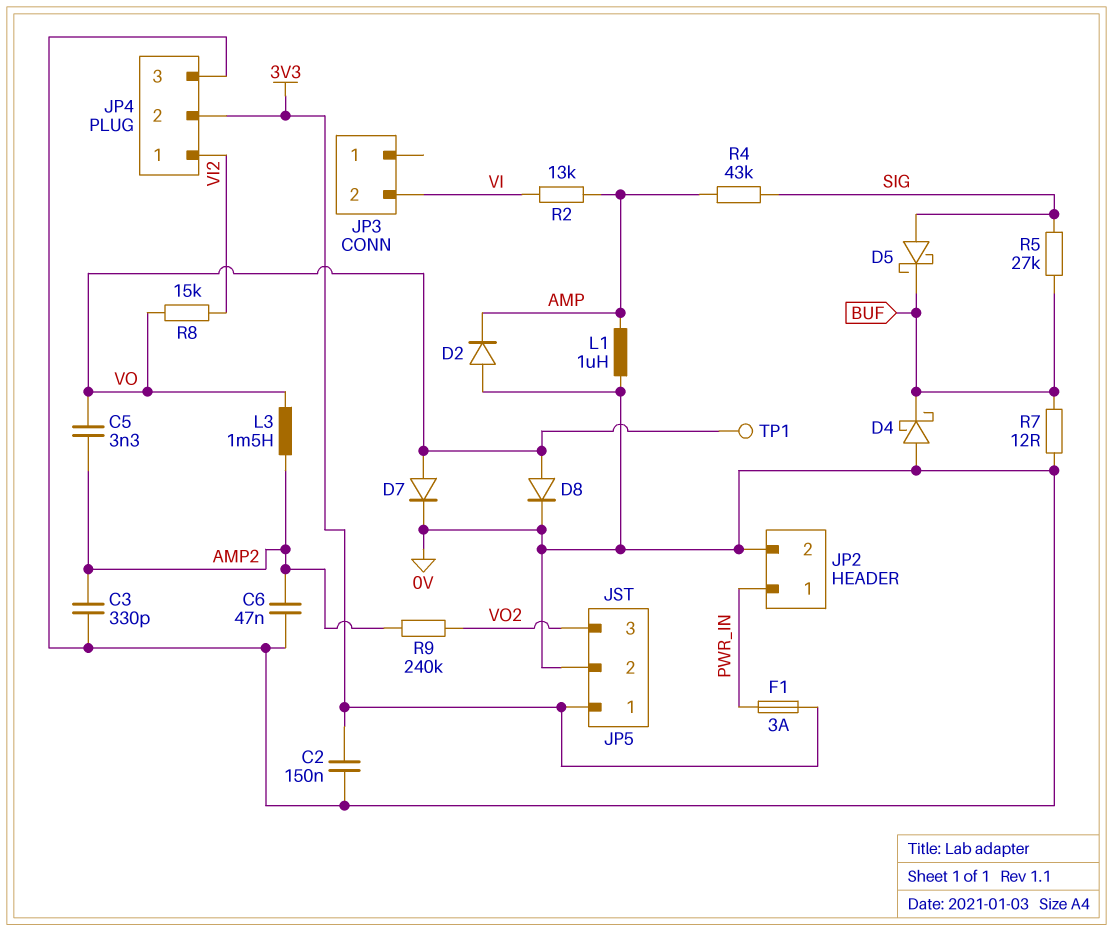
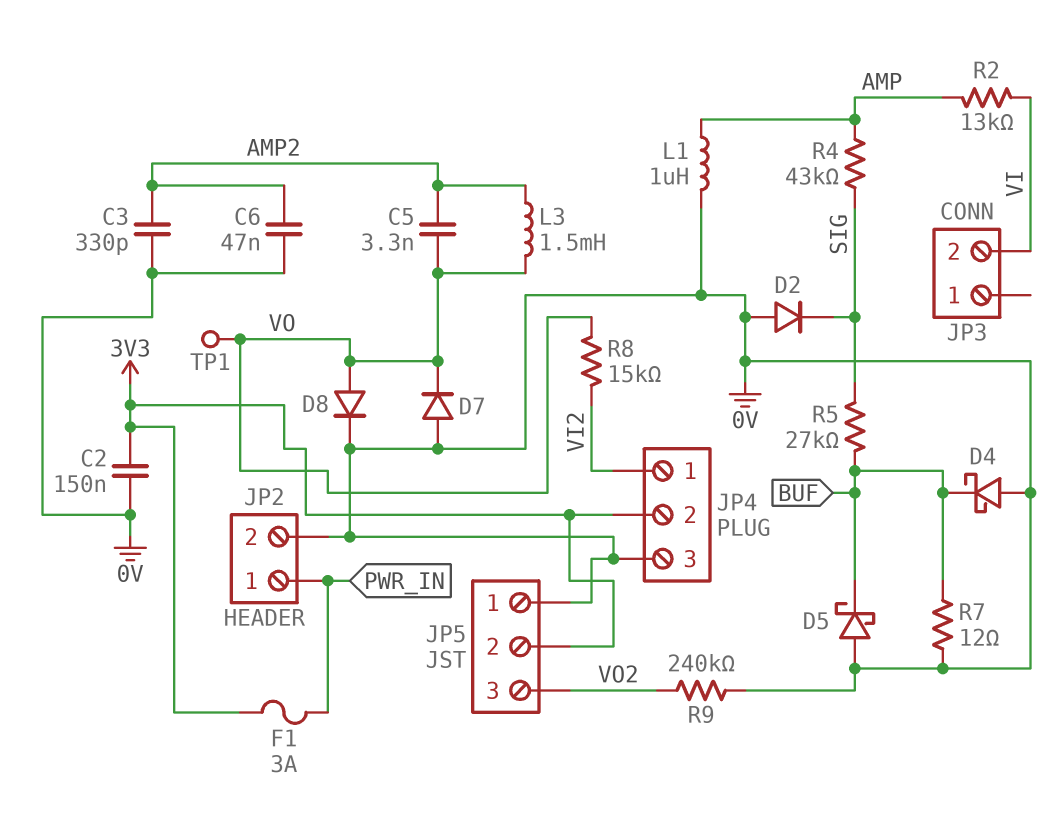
D2: diode (A 0V, K AMP) -> diode (A 0V, K SIG)
D5: schottky (A SIG, K BUF) -> schottky (A 0V, K BUF)
D7: diode (A VO, K 0V) -> diode (A 0V, K VO)
JP5 pin 1: 3V3 -> 0V
JP5 pin 2: 0V -> 3V3
R9: 240k (AMP2, VO2) -> 240k (0V, VO2)

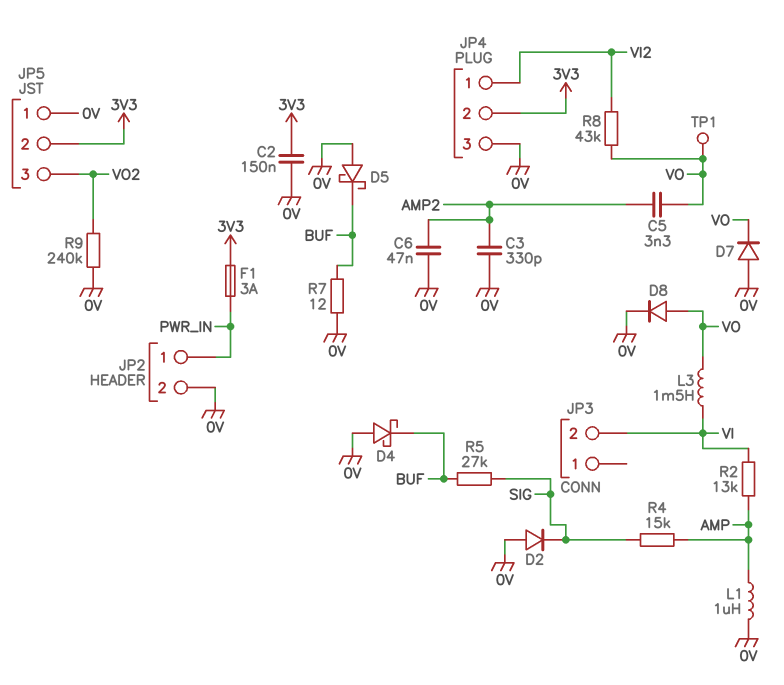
L3: 1.5mH (AMP2, VO) -> 1.5mH (VI, VO)
R4: 43k (AMP, SIG) -> 15k (AMP, SIG)
R8: 15k (VI2, VO) -> 43k (VI2, VO)

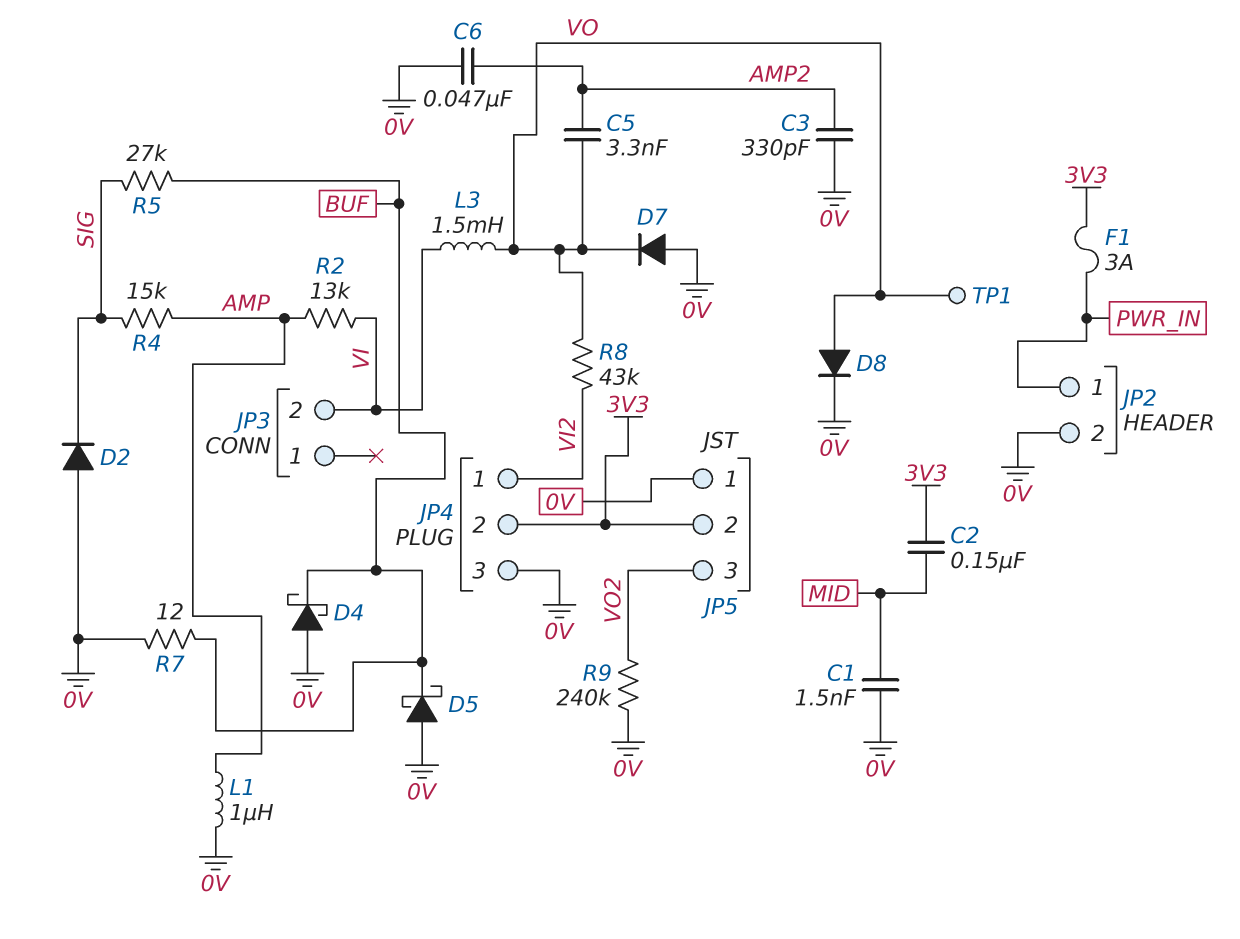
C1: none -> 1.5nF (0V, MID)
C2: 150nF (0V, 3V3) -> 150nF (3V3, MID)

